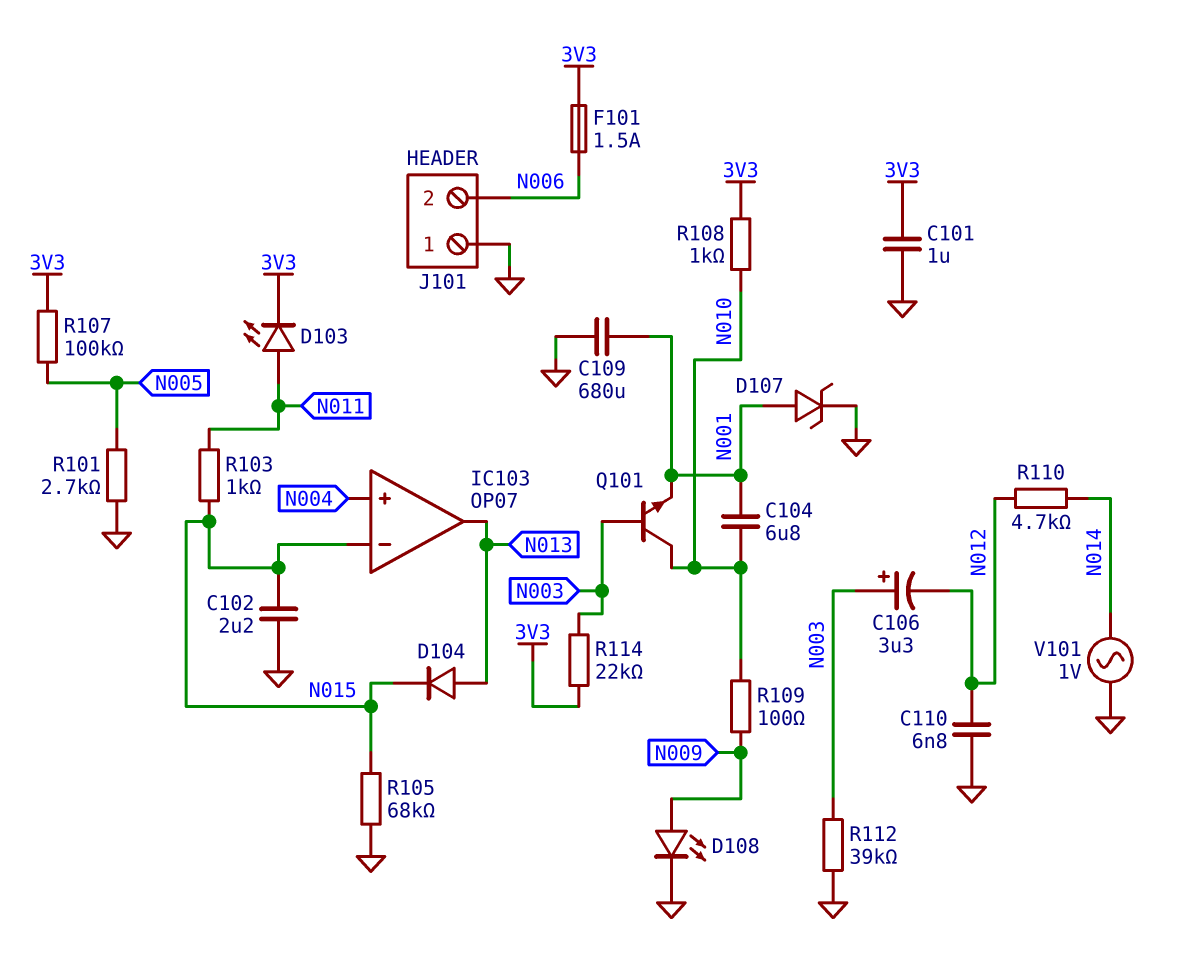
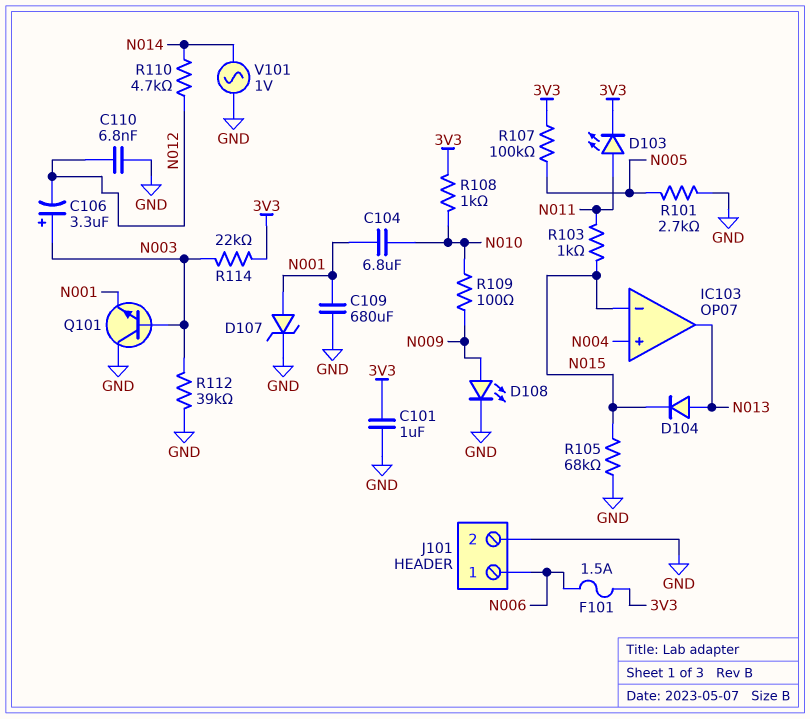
C102: 2.2uF (GND, N015) -> none
J101 pin 1: GND -> N006
J101 pin 2: N006 -> GND
Q101: NPN (B N003, C N010, E N001) -> NPN (B N003, C GND, E N001)

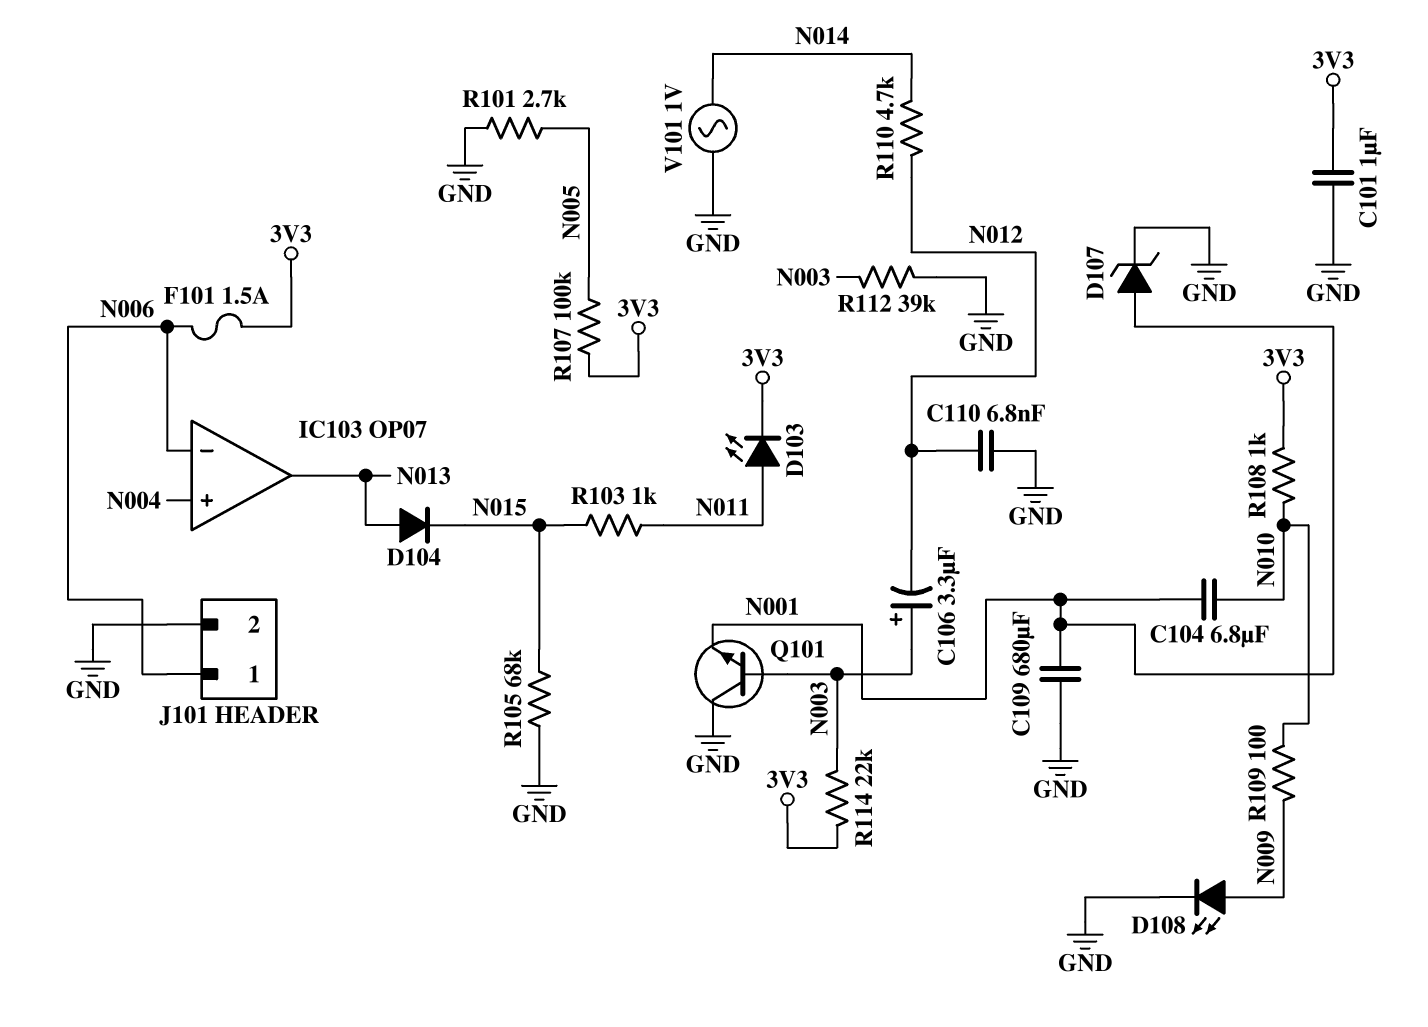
IC103 pin in-: N015 -> N006

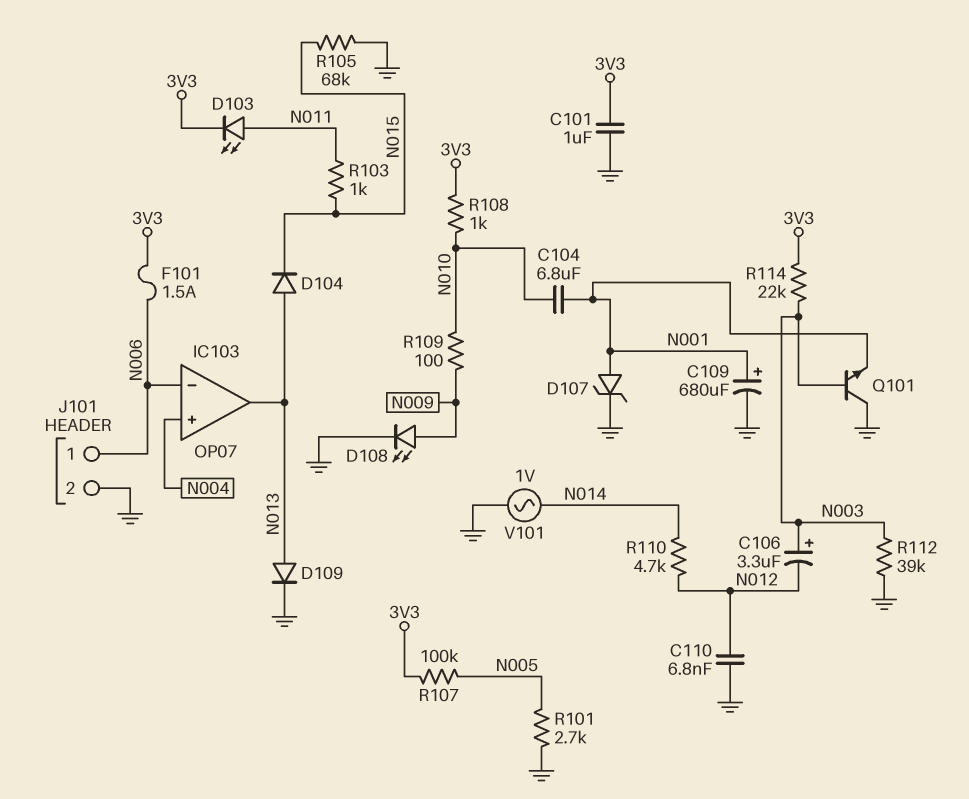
C109: 680uF (GND, N001) -> 680uF (plus N001, minus GND)
D109: none -> diode (A N013, K GND)

